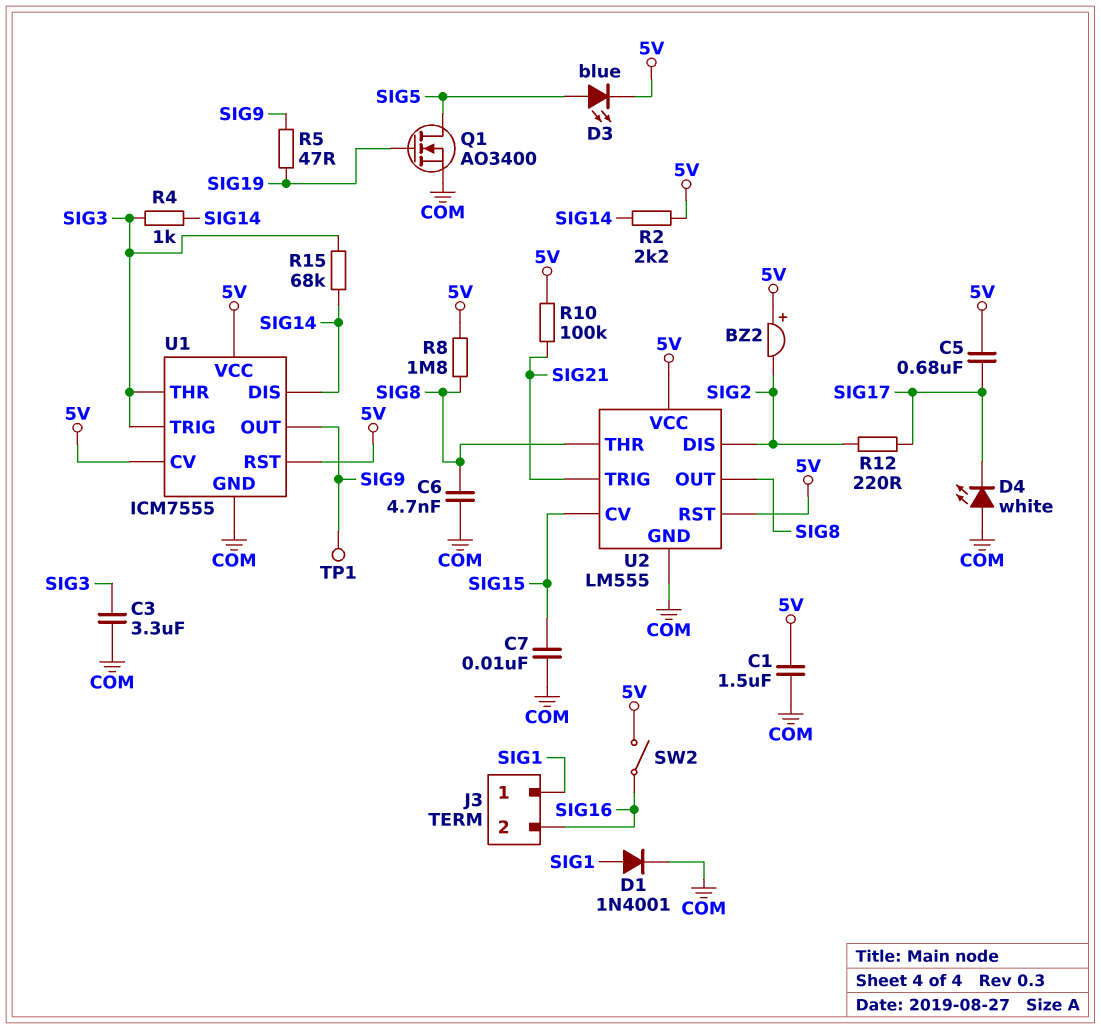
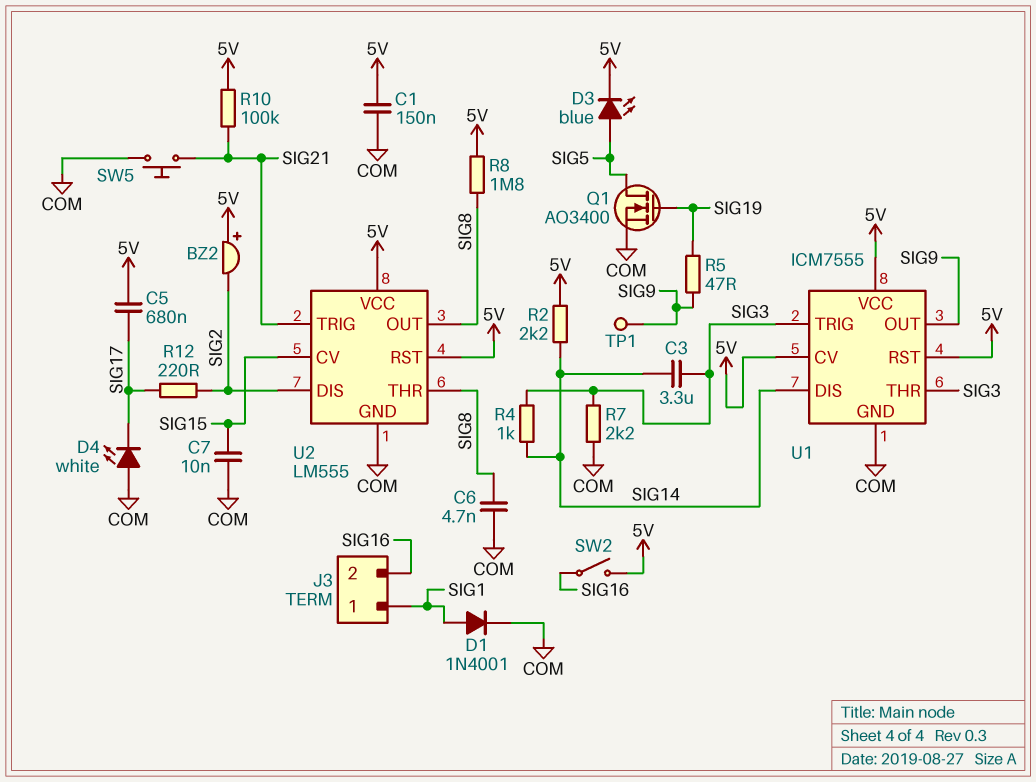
C1: 1.5uF (5V, COM) -> 150nF (5V, COM)
C3: 3.3uF (COM, SIG3) -> 3.3uF (SIG3, SIG14)
R7: none -> 2.2k (COM, SIG3)
R15: 68k (SIG3, SIG14) -> none
SW5: none -> button (COM, SIG21)

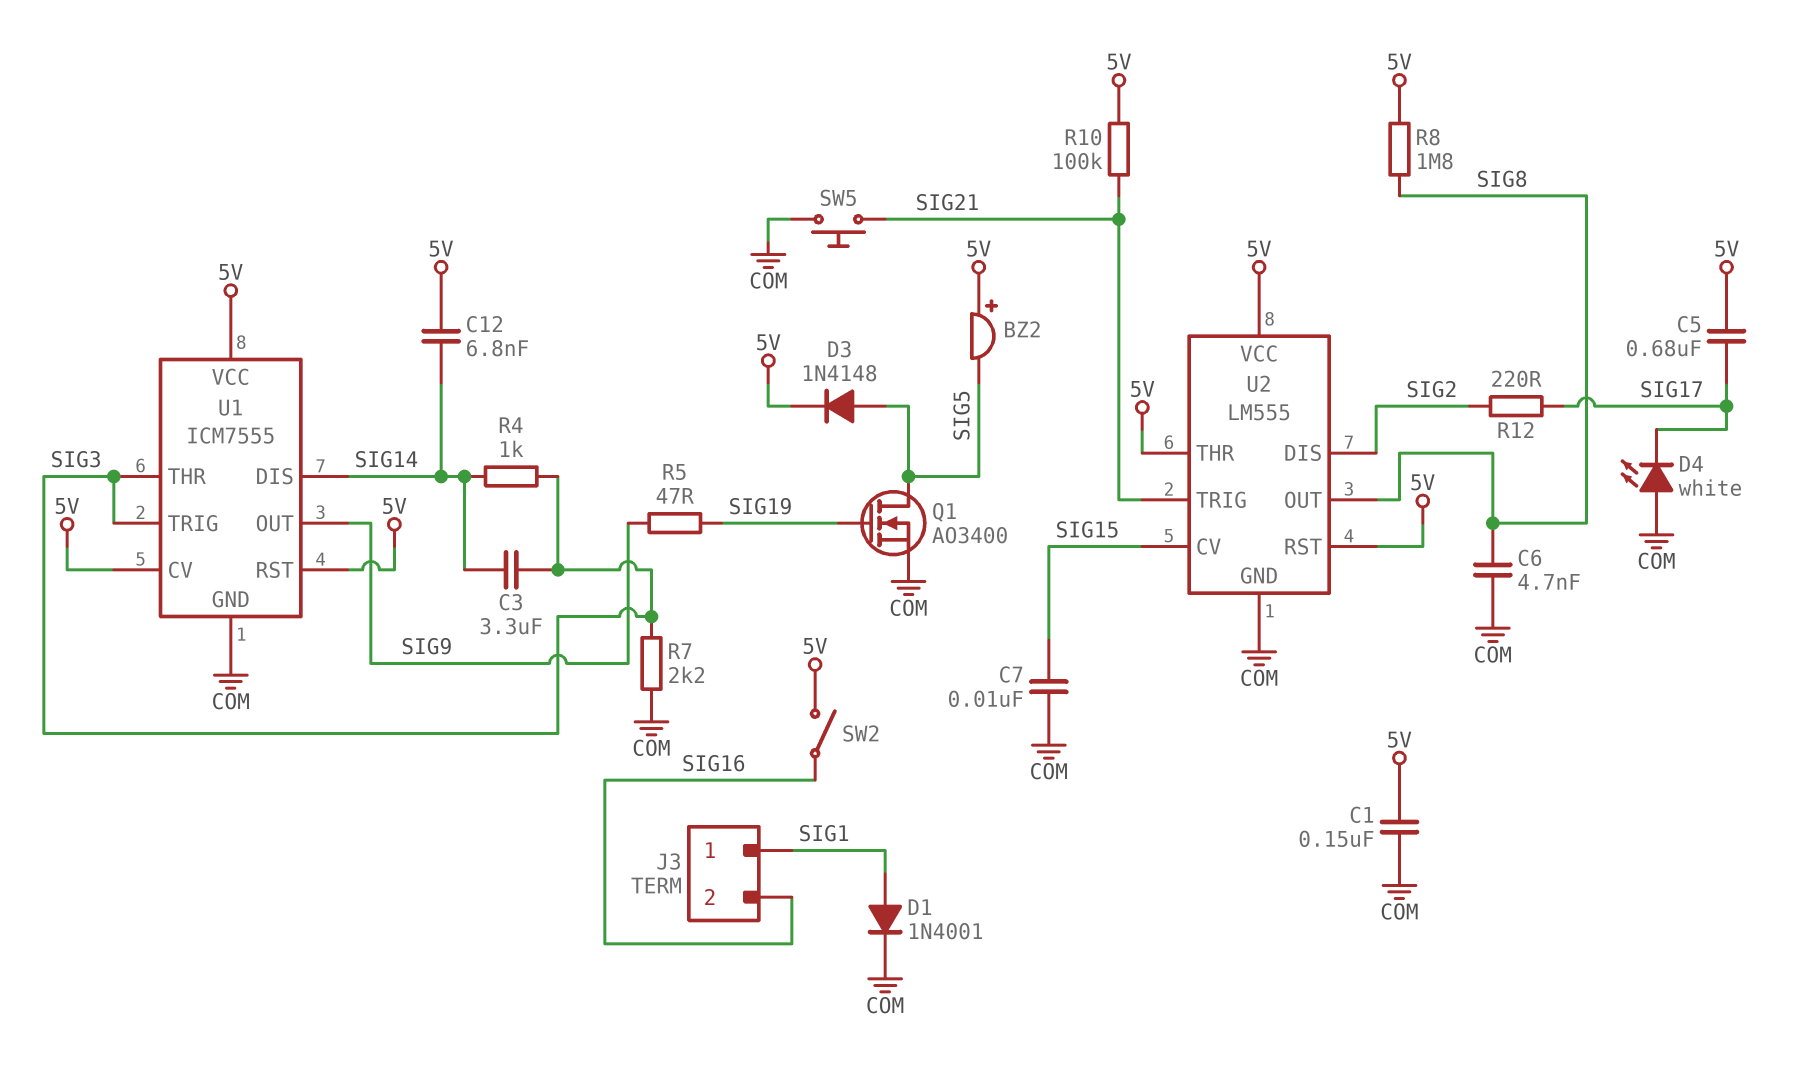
BZ2: buzzer (plus 5V, minus SIG2) -> buzzer (plus 5V, minus SIG5)
C12: none -> 6.8nF (5V, SIG14)
D3: LED blue (A SIG5, K 5V) -> diode 1N4148 (A SIG5, K 5V)
R2: 2.2k (5V, SIG14) -> none
TP1: test point (SIG9) -> none
U2 pin THR: SIG8 -> 5V

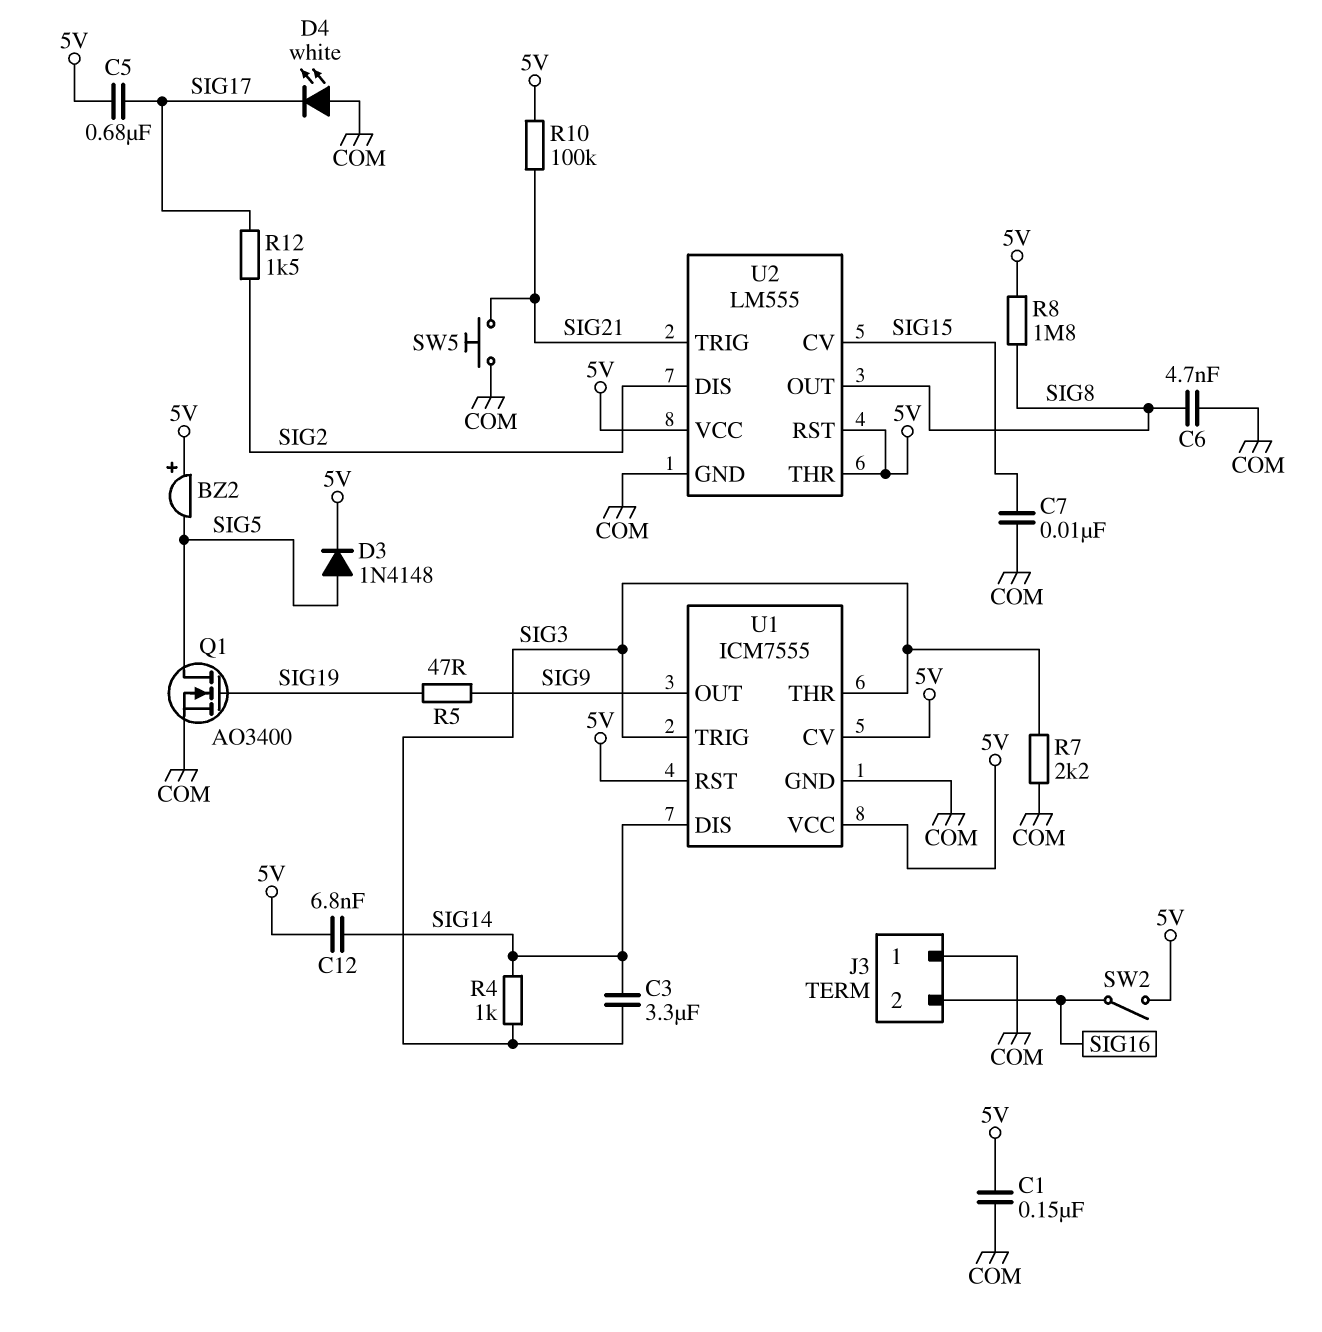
D1: diode 1N4001 (A SIG1, K COM) -> none
J3 pin 1: SIG1 -> COM
R12: 220 (SIG2, SIG17) -> 1.5k (SIG2, SIG17)

